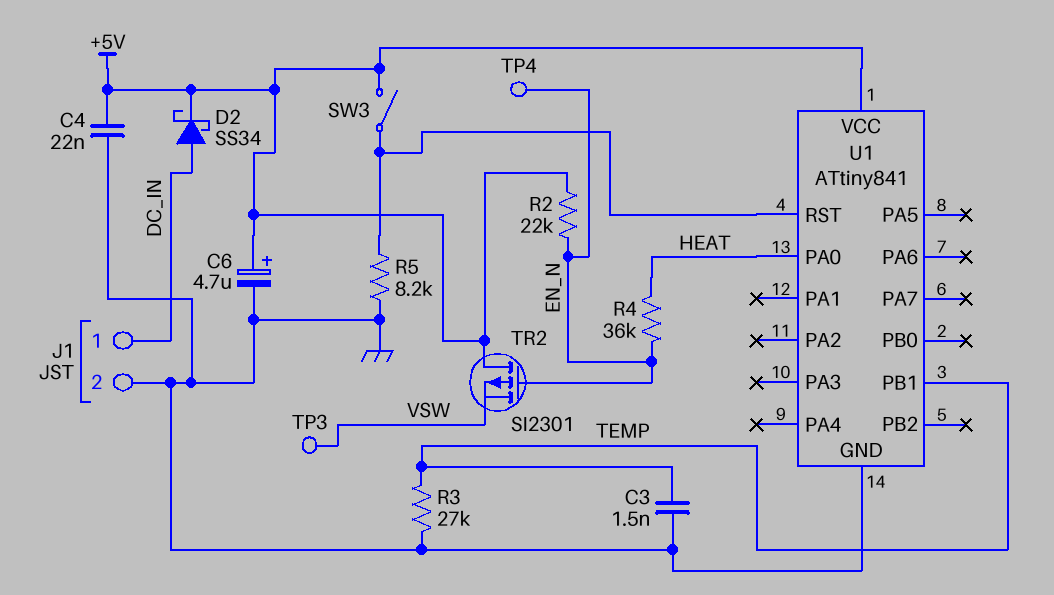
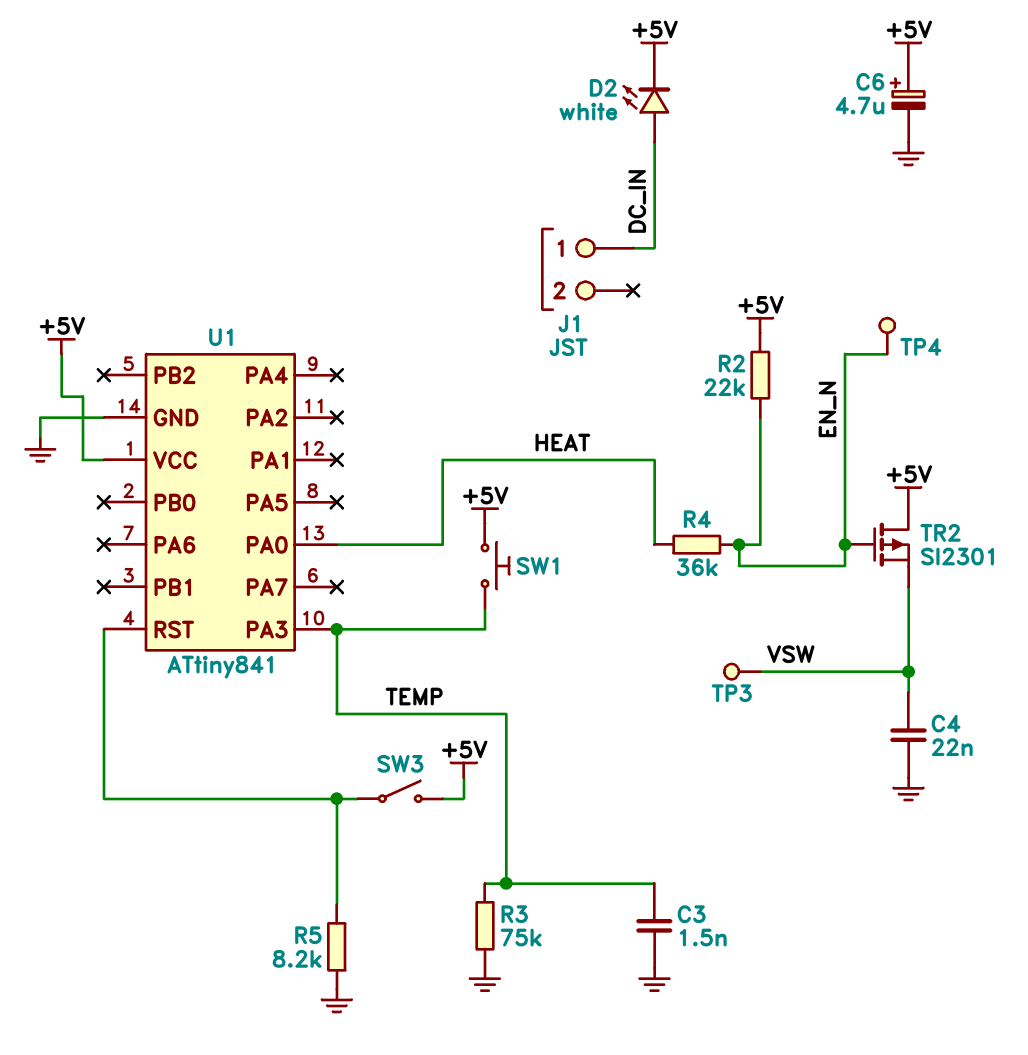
C4: 22nF (+5V, GND) -> 22nF (GND, VSW)
D2: schottky SS34 (A DC_IN, K +5V) -> LED white (A DC_IN, K +5V)
J1 pin 2: GND -> none
R3: 27k (GND, TEMP) -> 75k (GND, TEMP)
SW1: none -> button (+5V, TEMP)
U1 pin PA3: none -> TEMP
U1 pin PB1: TEMP -> none

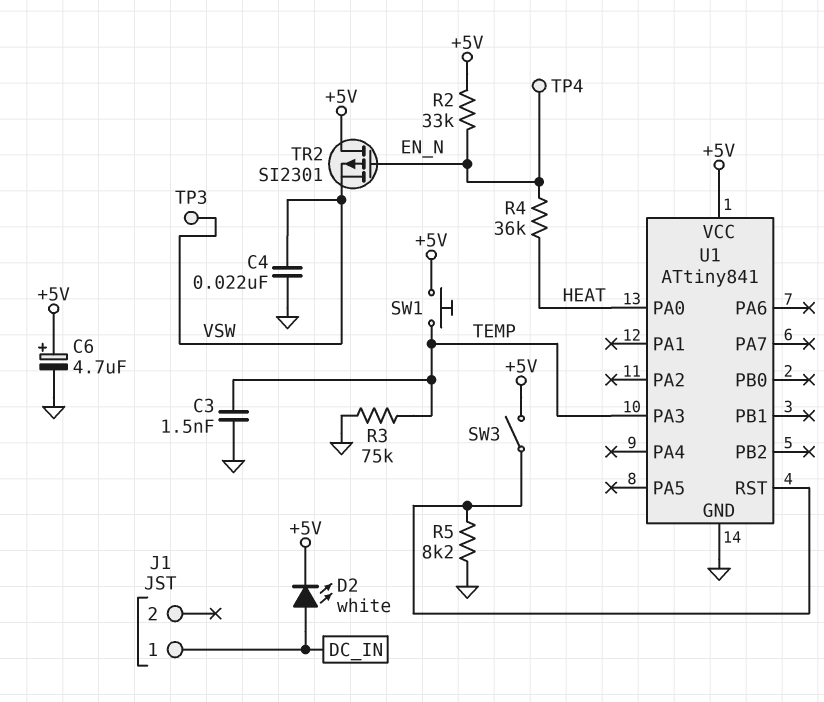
R2: 22k (+5V, EN_N) -> 33k (+5V, EN_N)

